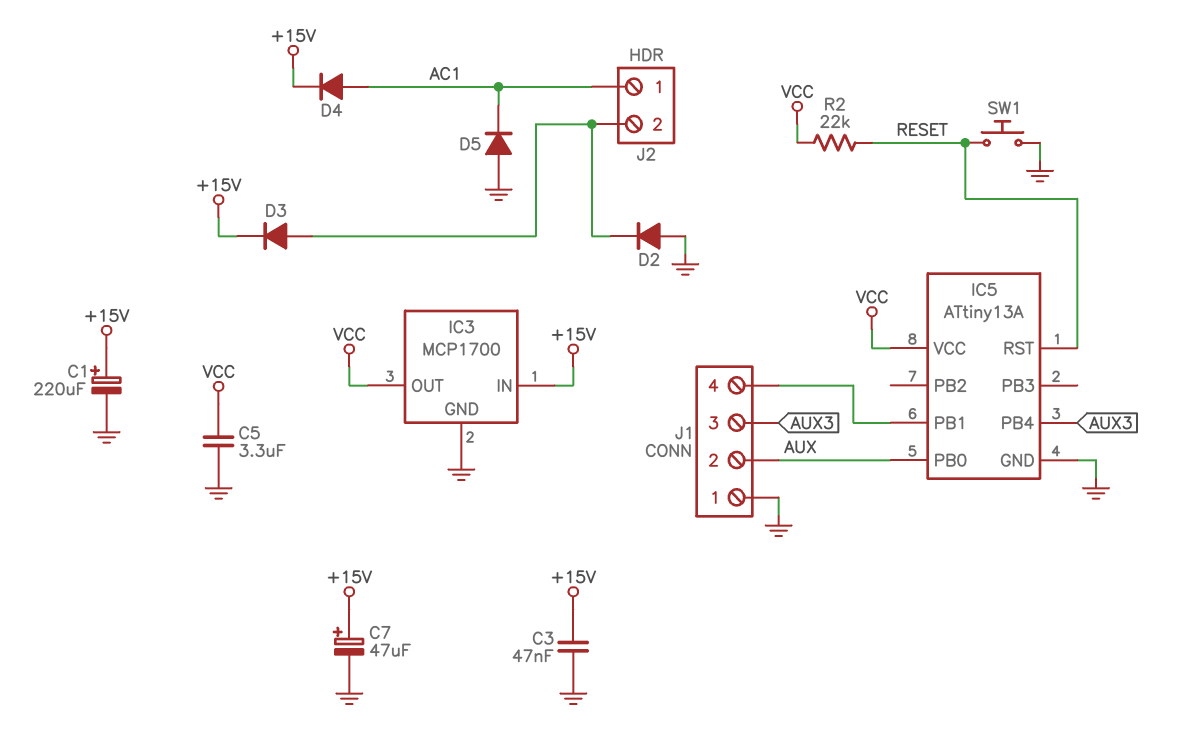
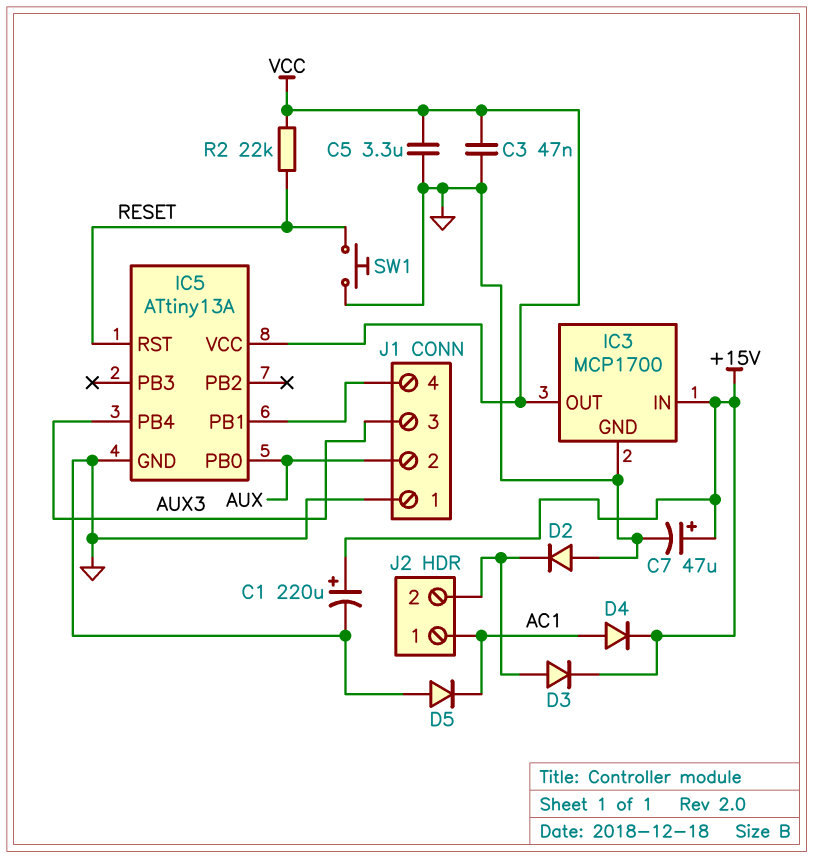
C3: 47nF (+15V, GND) -> 47nF (GND, VCC)

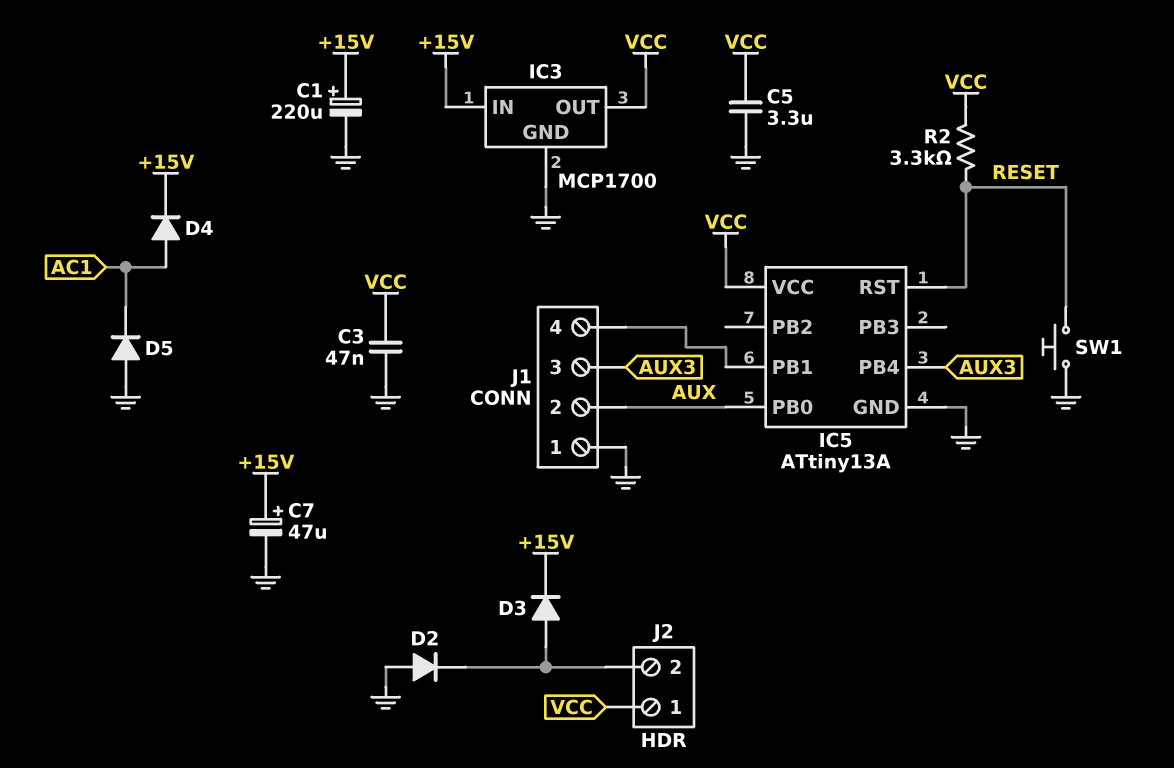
J2 pin 1: AC1 -> VCC
R2: 22k (RESET, VCC) -> 3.3k (RESET, VCC)

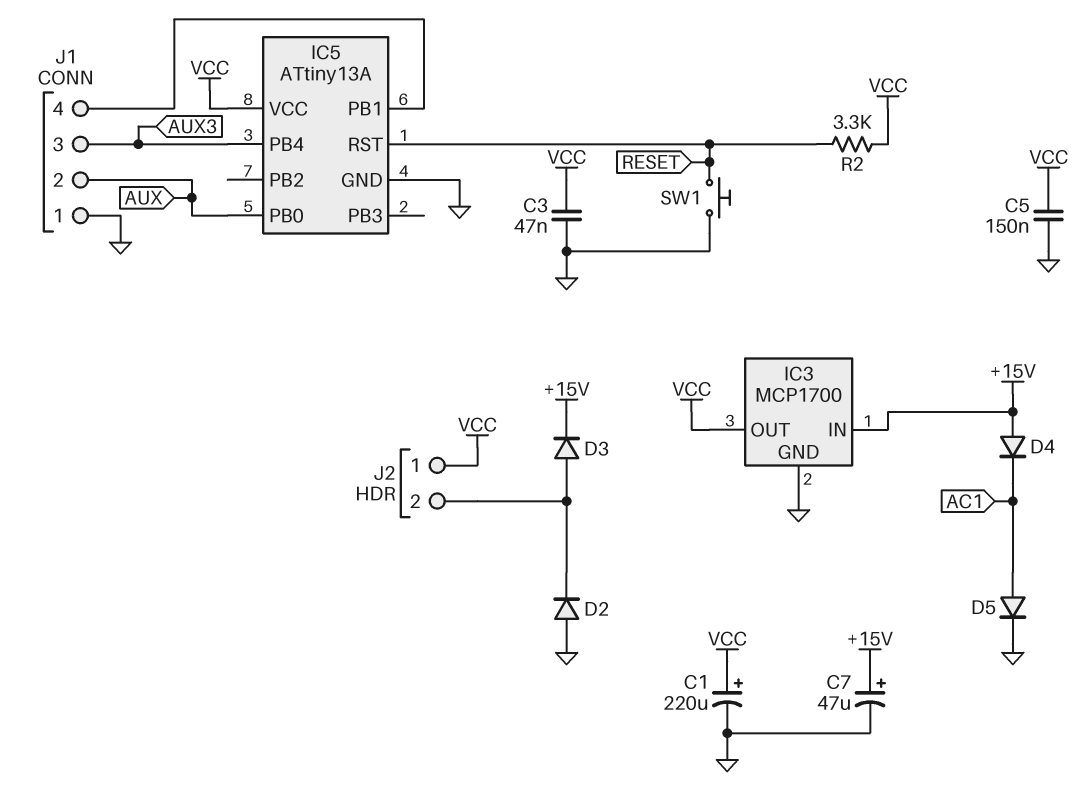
C1: 220uF (plus +15V, minus GND) -> 220uF (plus VCC, minus GND)
C5: 3.3uF (GND, VCC) -> 150nF (GND, VCC)
D4: diode (A AC1, K +15V) -> diode (A +15V, K AC1)
D5: diode (A GND, K AC1) -> diode (A AC1, K GND)

